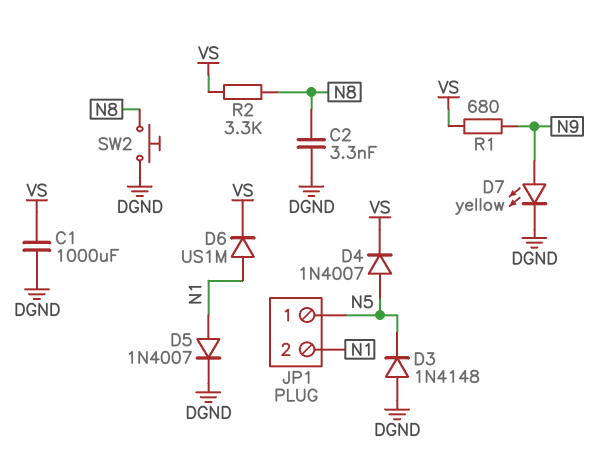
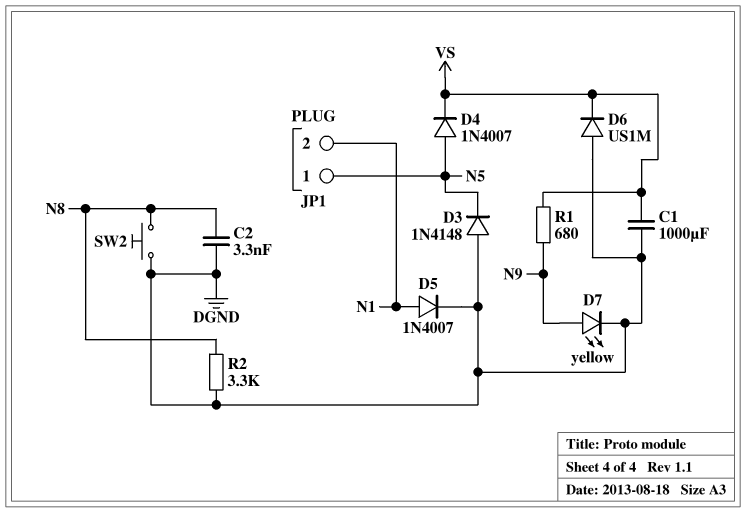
D6: diode US1M (A N1, K VS) -> diode US1M (A DGND, K VS)
R2: 3.3k (N8, VS) -> 3.3k (DGND, N8)

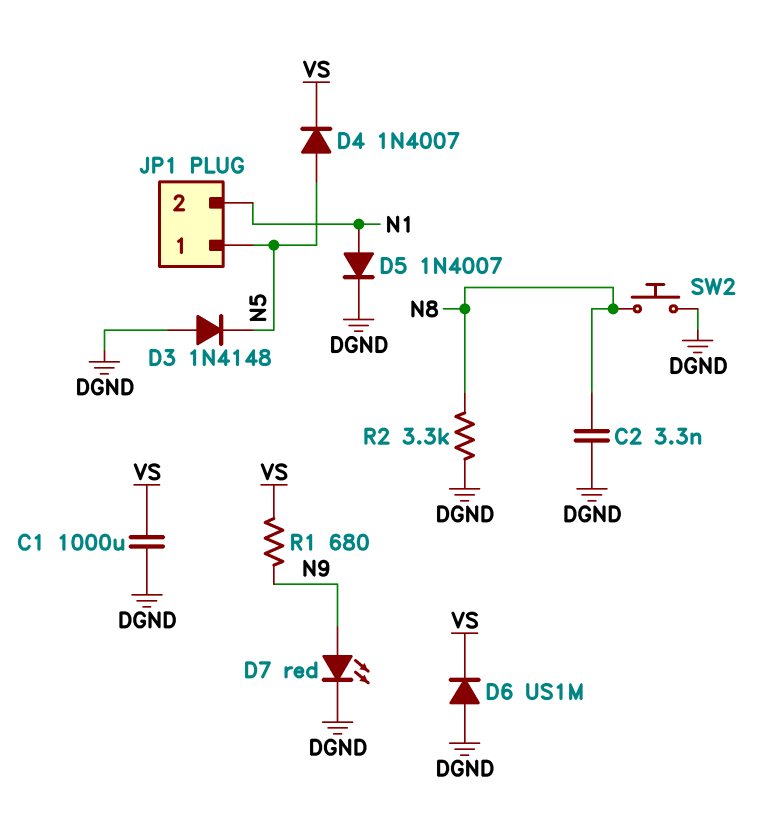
D7: LED yellow (A N9, K DGND) -> LED red (A N9, K DGND)

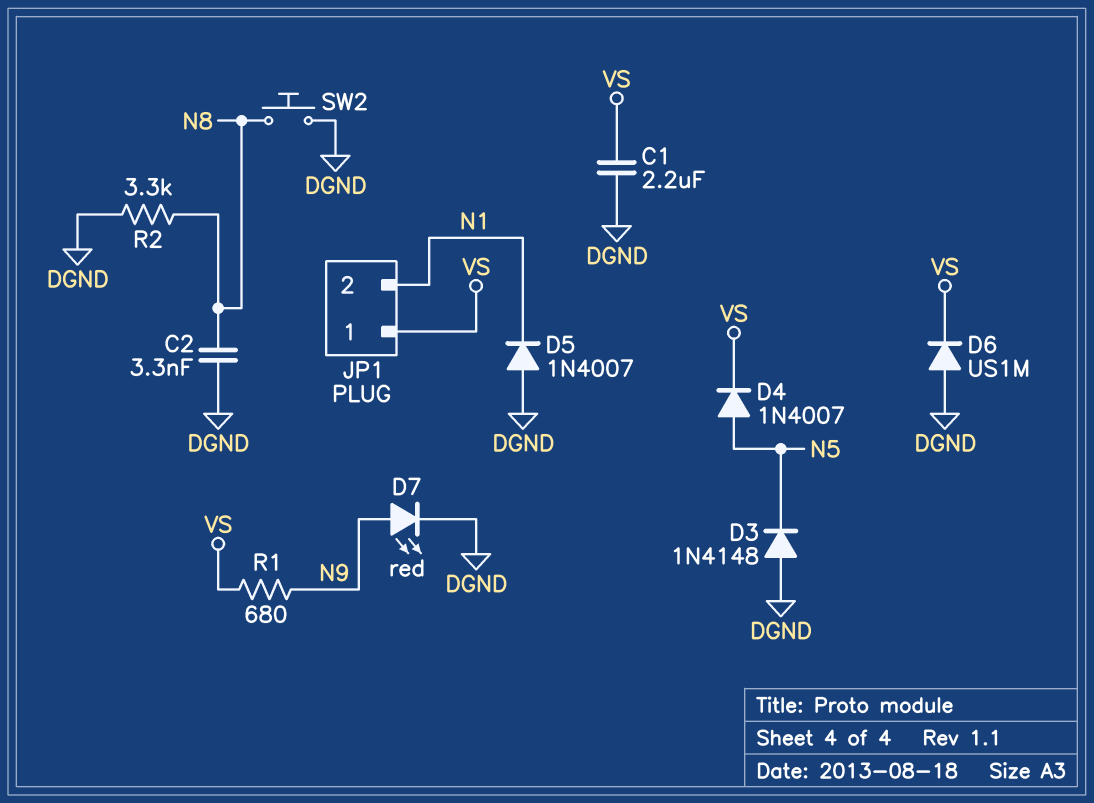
C1: 1000uF (DGND, VS) -> 2.2uF (DGND, VS)
D5: diode 1N4007 (A N1, K DGND) -> diode 1N4007 (A DGND, K N1)
JP1 pin 1: N5 -> VS

